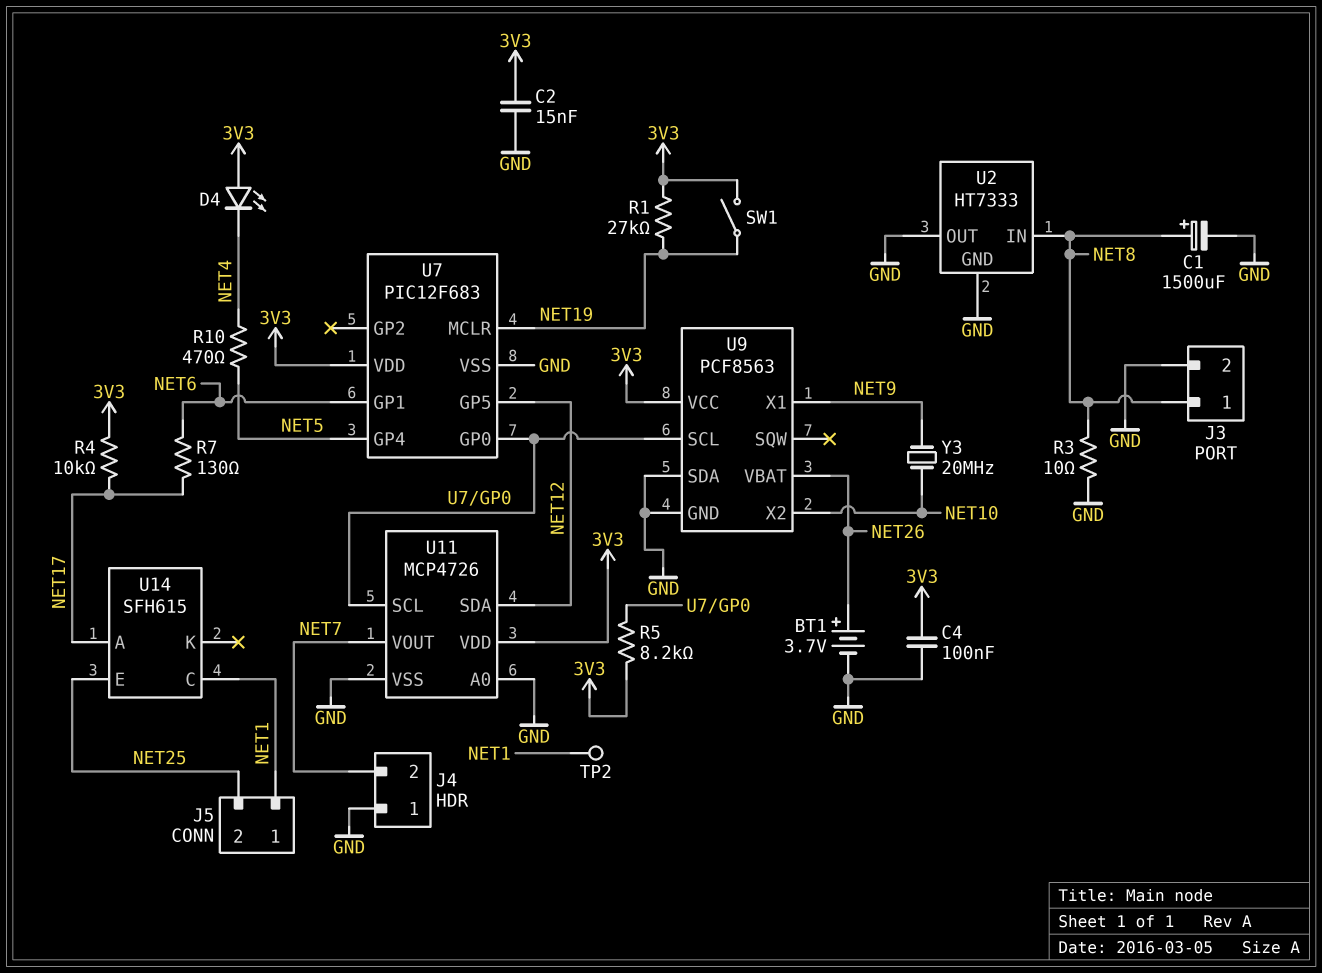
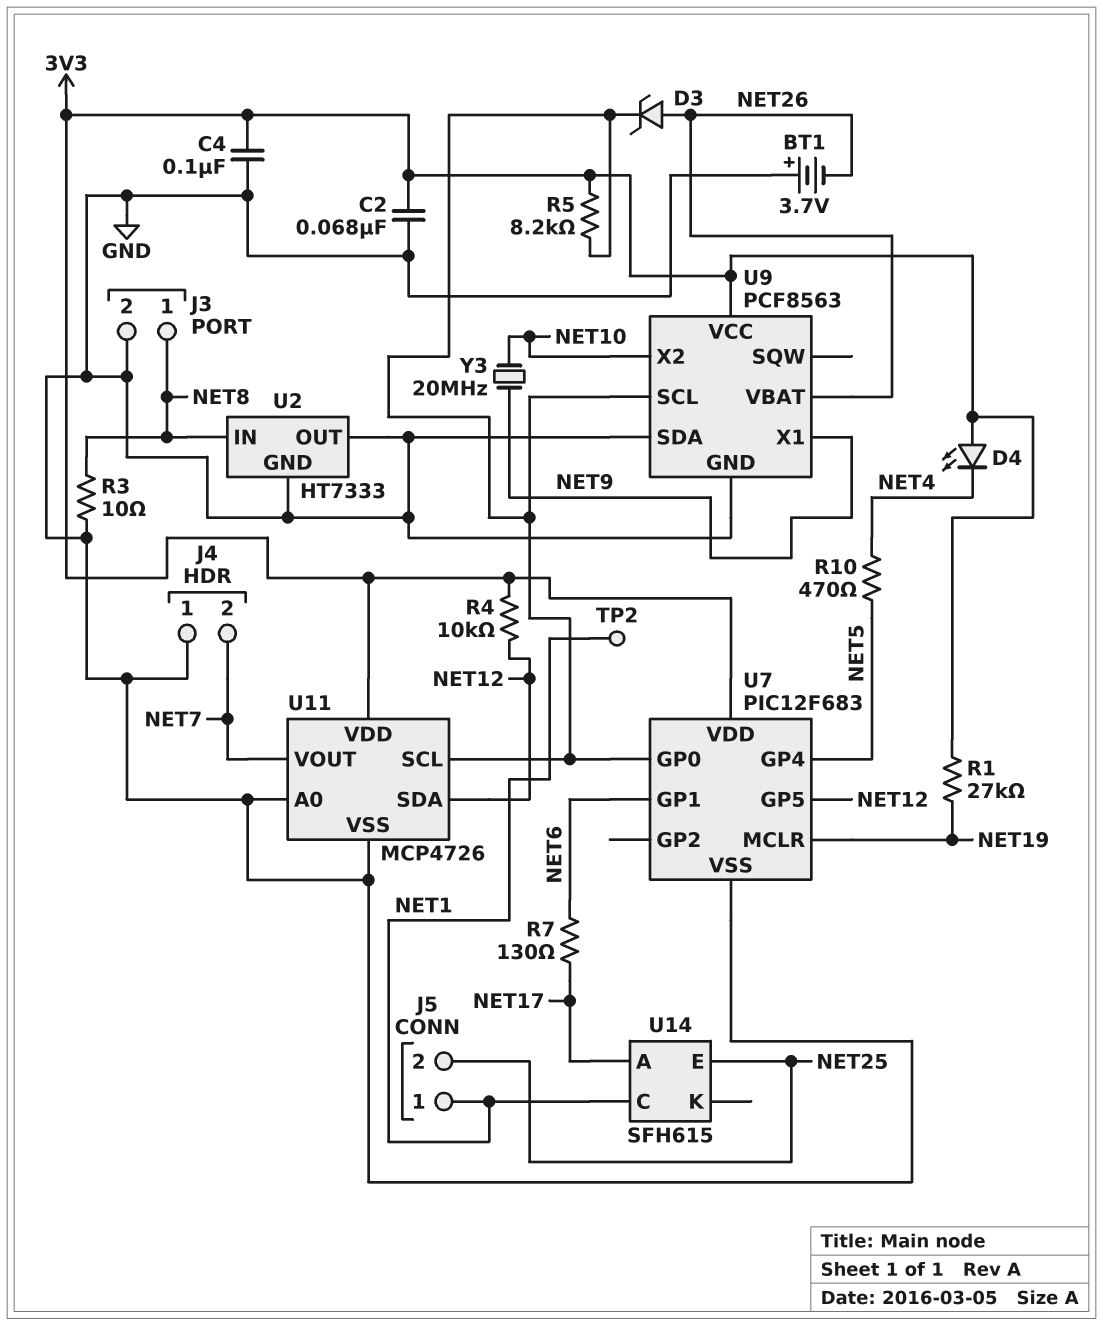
BT1: 3.7V (plus NET26, minus GND) -> 3.7V (plus GND, minus NET26)
C1: 1500uF (plus NET8, minus GND) -> none
C2: 15nF (3V3, GND) -> 68nF (3V3, GND)
D3: none -> zener (A NET26, K U7/GP0)
R4: 10k (3V3, NET17) -> 10k (3V3, NET12)
SW1: switch (3V3, NET19) -> none

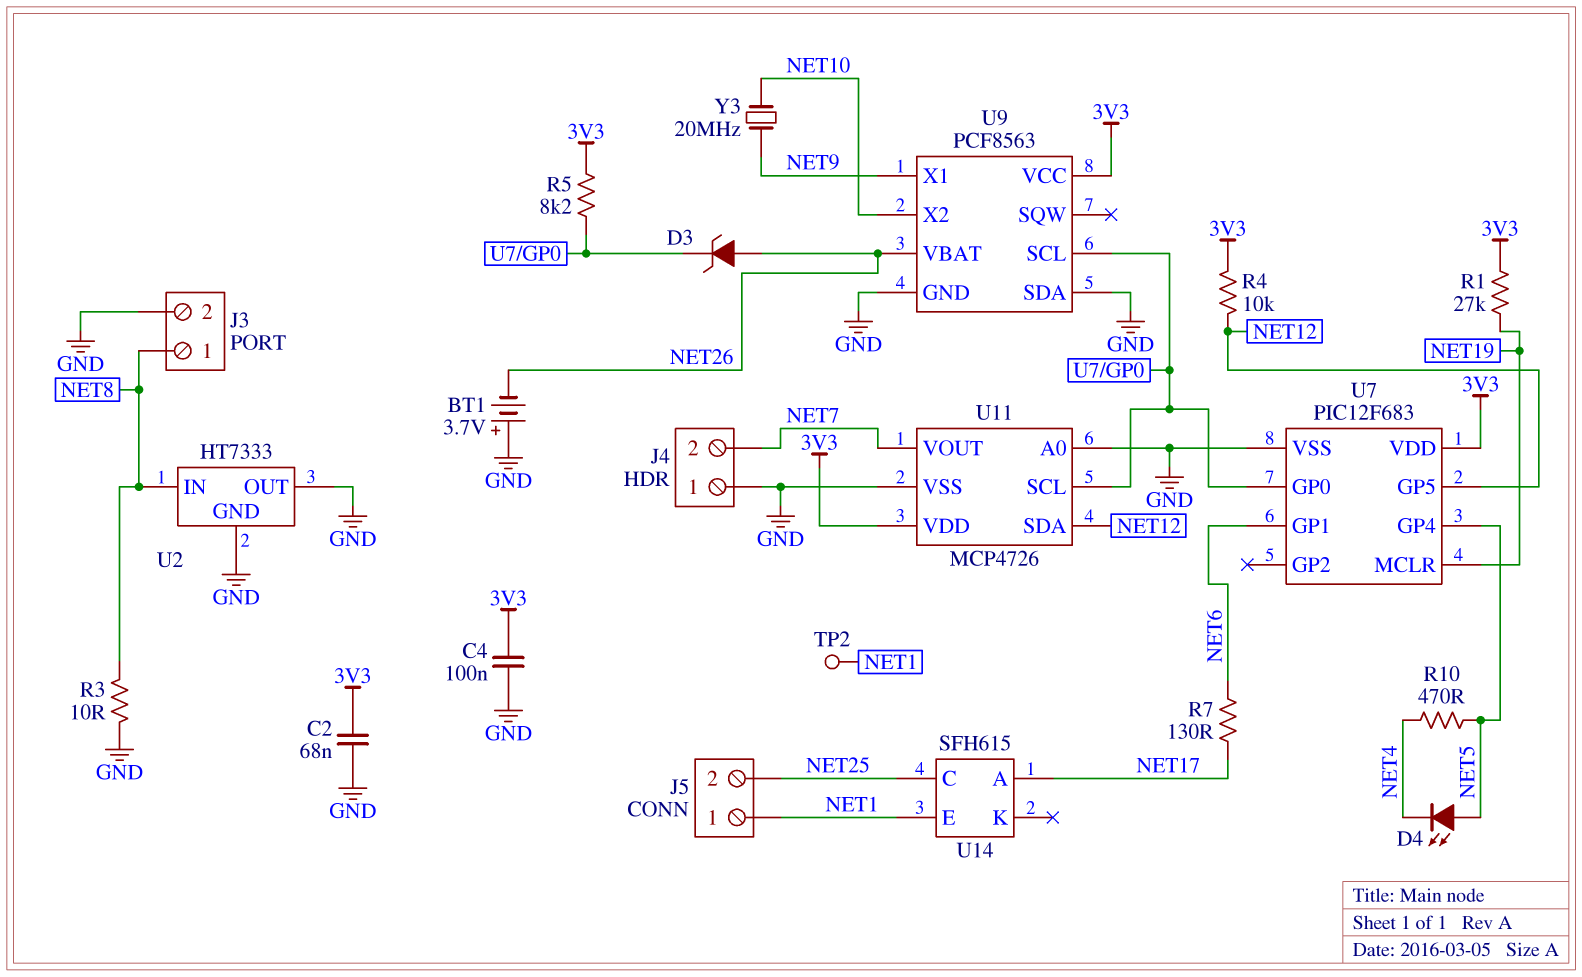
D4: LED (A 3V3, K NET4) -> LED (A NET5, K NET4)
U14 pin C: NET1 -> NET25
U14 pin E: NET25 -> NET1

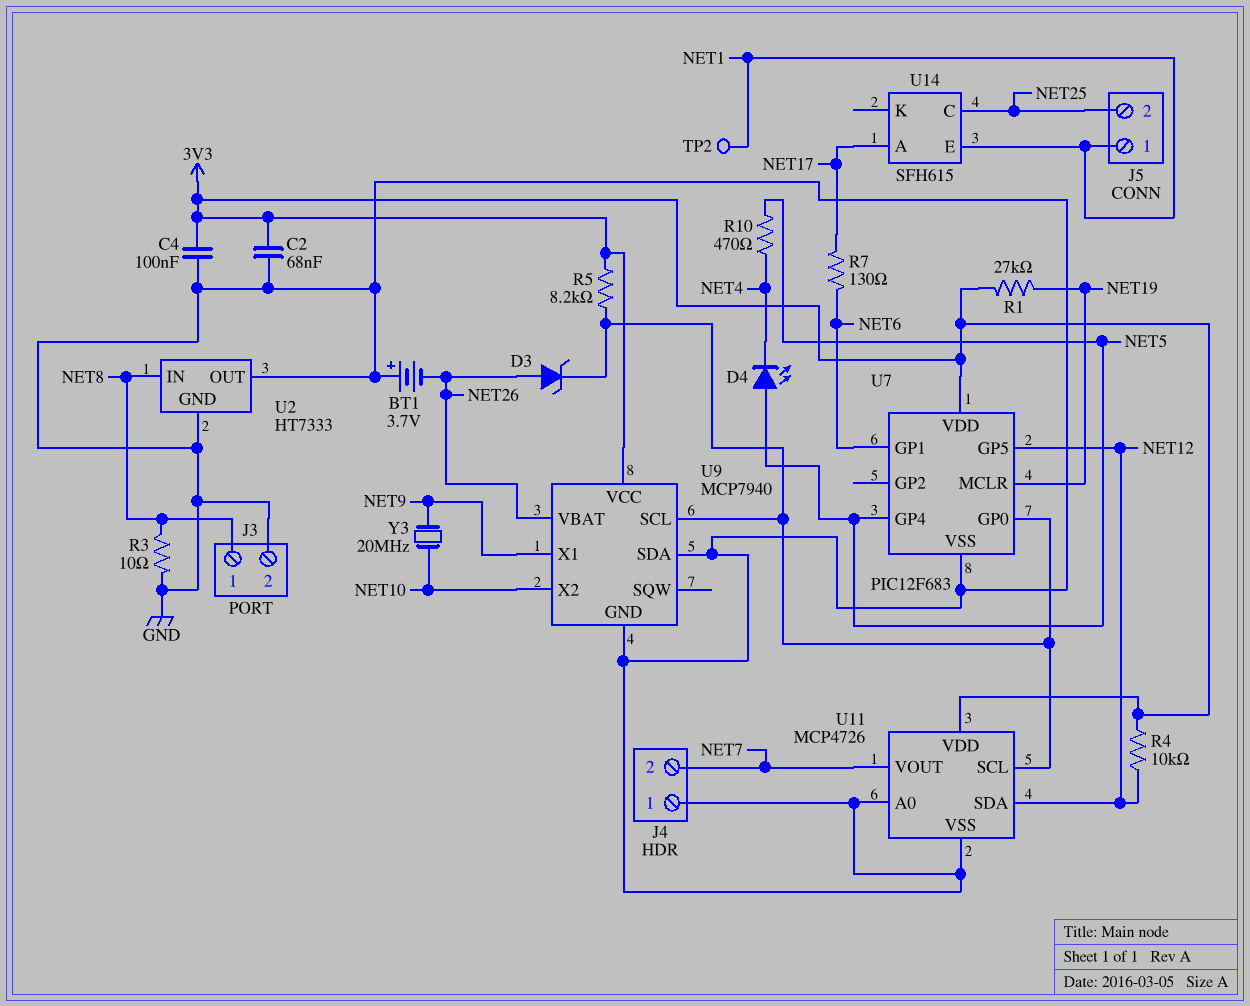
U9: PCF8563 -> MCP7940

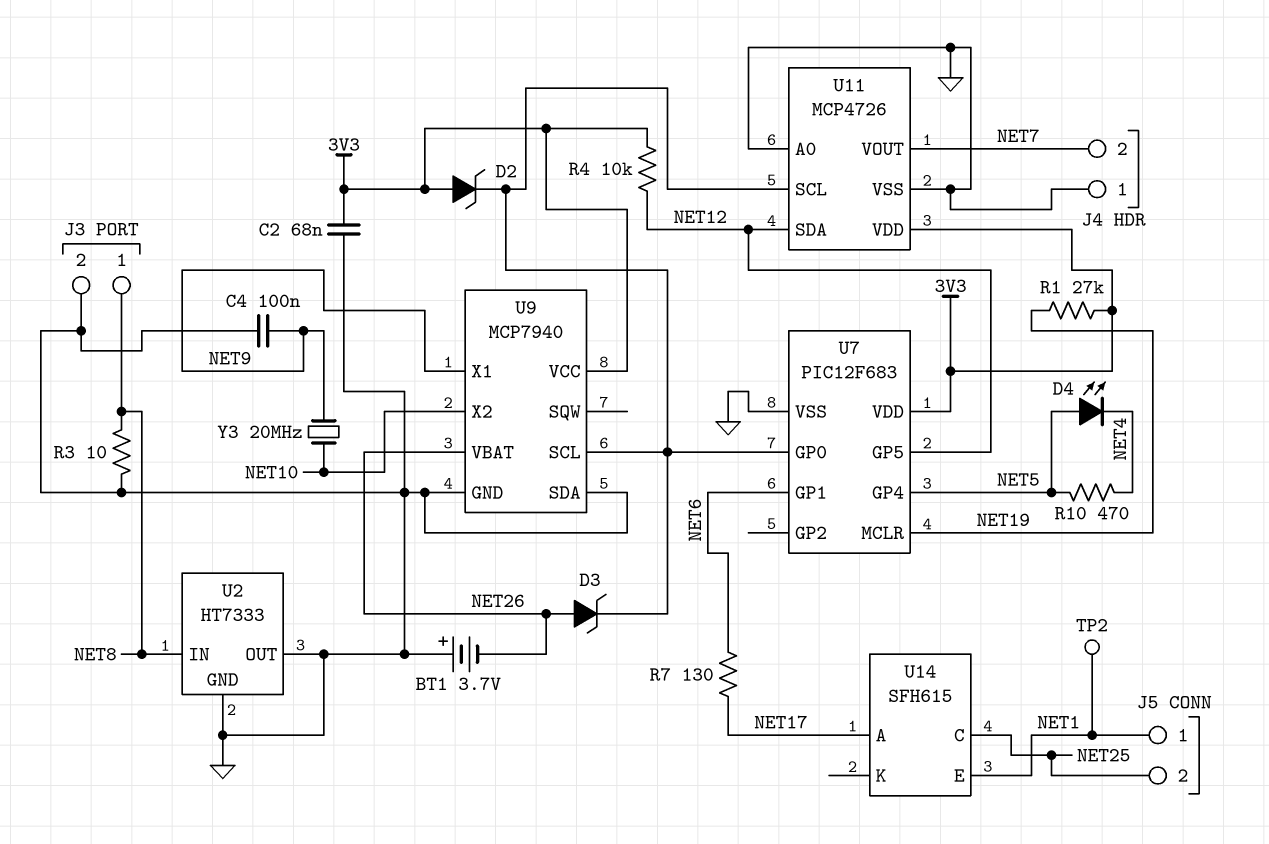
C4: 100nF (3V3, GND) -> 100nF (GND, NET9)
D2: none -> zener (A 3V3, K U7/GP0)
R5: 8.2k (3V3, U7/GP0) -> none

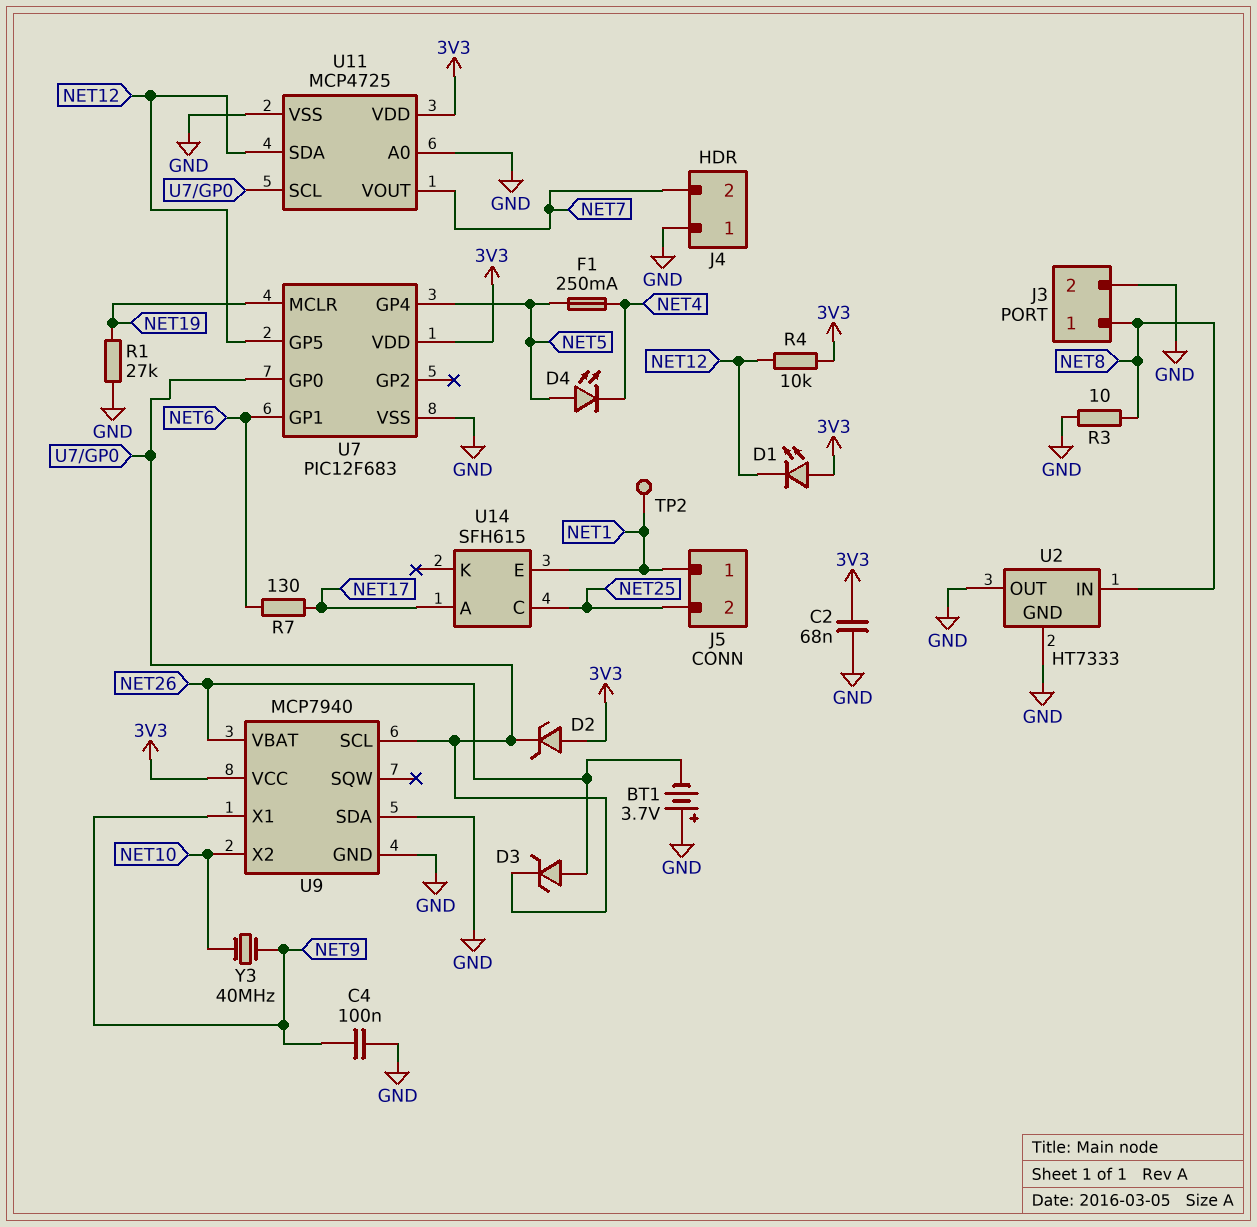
D1: none -> LED (A 3V3, K NET12)
F1: none -> 250mA (NET4, NET5)
R1: 27k (3V3, NET19) -> 27k (GND, NET19)
R10: 470 (NET4, NET5) -> none
U11: MCP4726 -> MCP4725
Y3: 20MHz (NET9, NET10) -> 40MHz (NET9, NET10)

